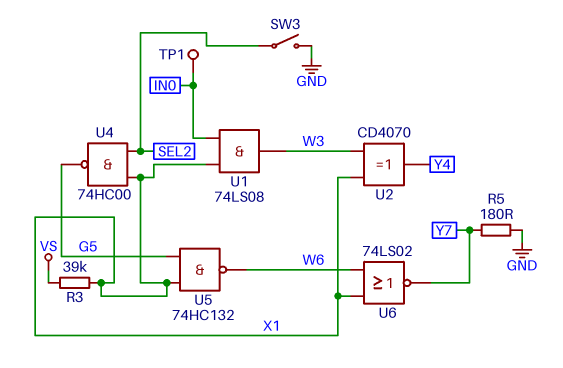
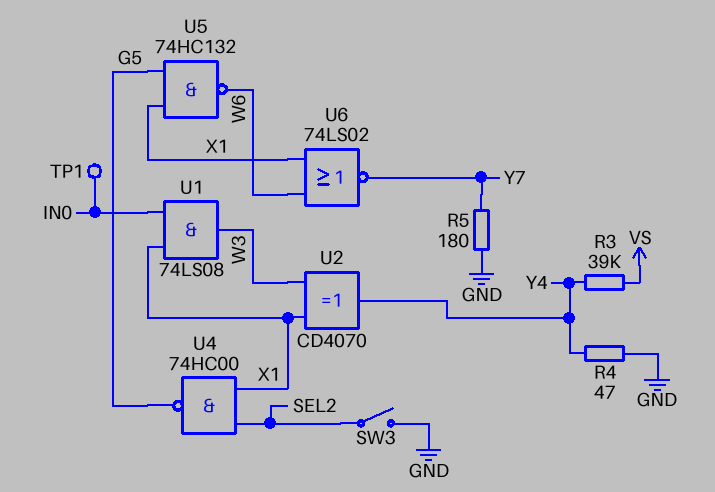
R3: 39k (VS, X1) -> 39k (VS, Y4)
R4: none -> 47 (GND, Y4)

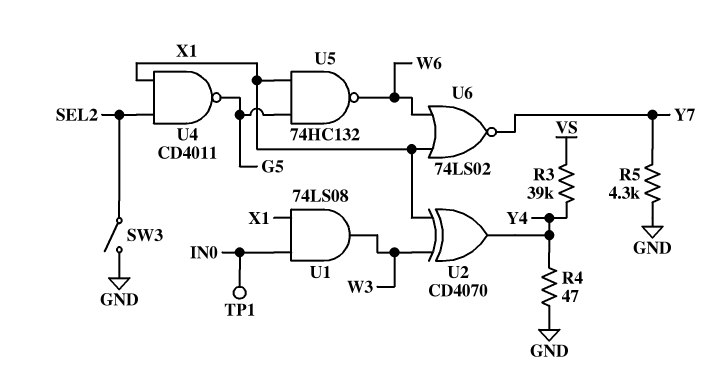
R5: 180 (GND, Y7) -> 4.3k (GND, Y7)
U4: NAND 74HC00 (in SEL2, in X1, out G5) -> NAND CD4011 (in SEL2, in X1, out G5)

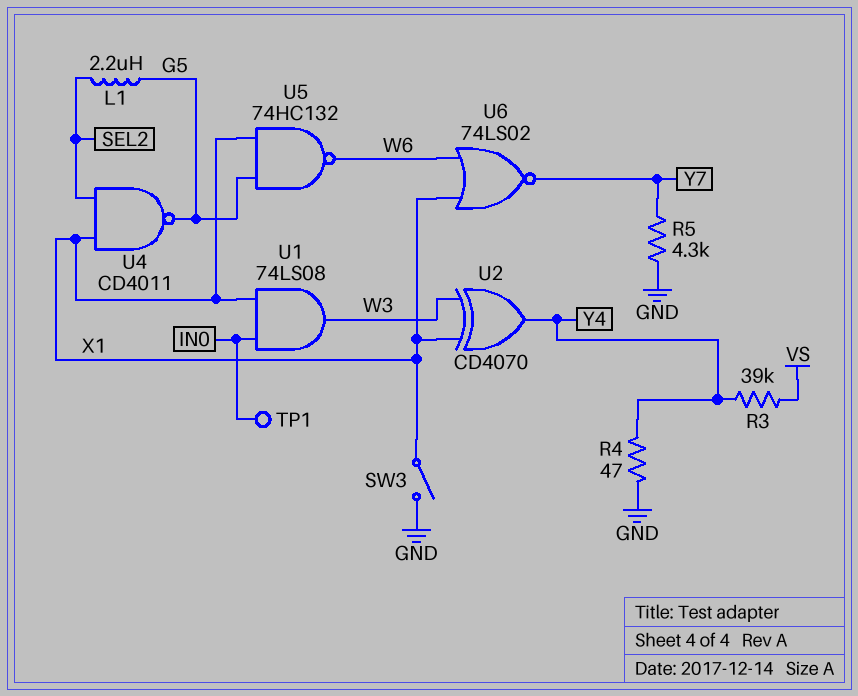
L1: none -> 2.2uH (G5, SEL2)
SW3: switch (GND, SEL2) -> switch (GND, X1)

